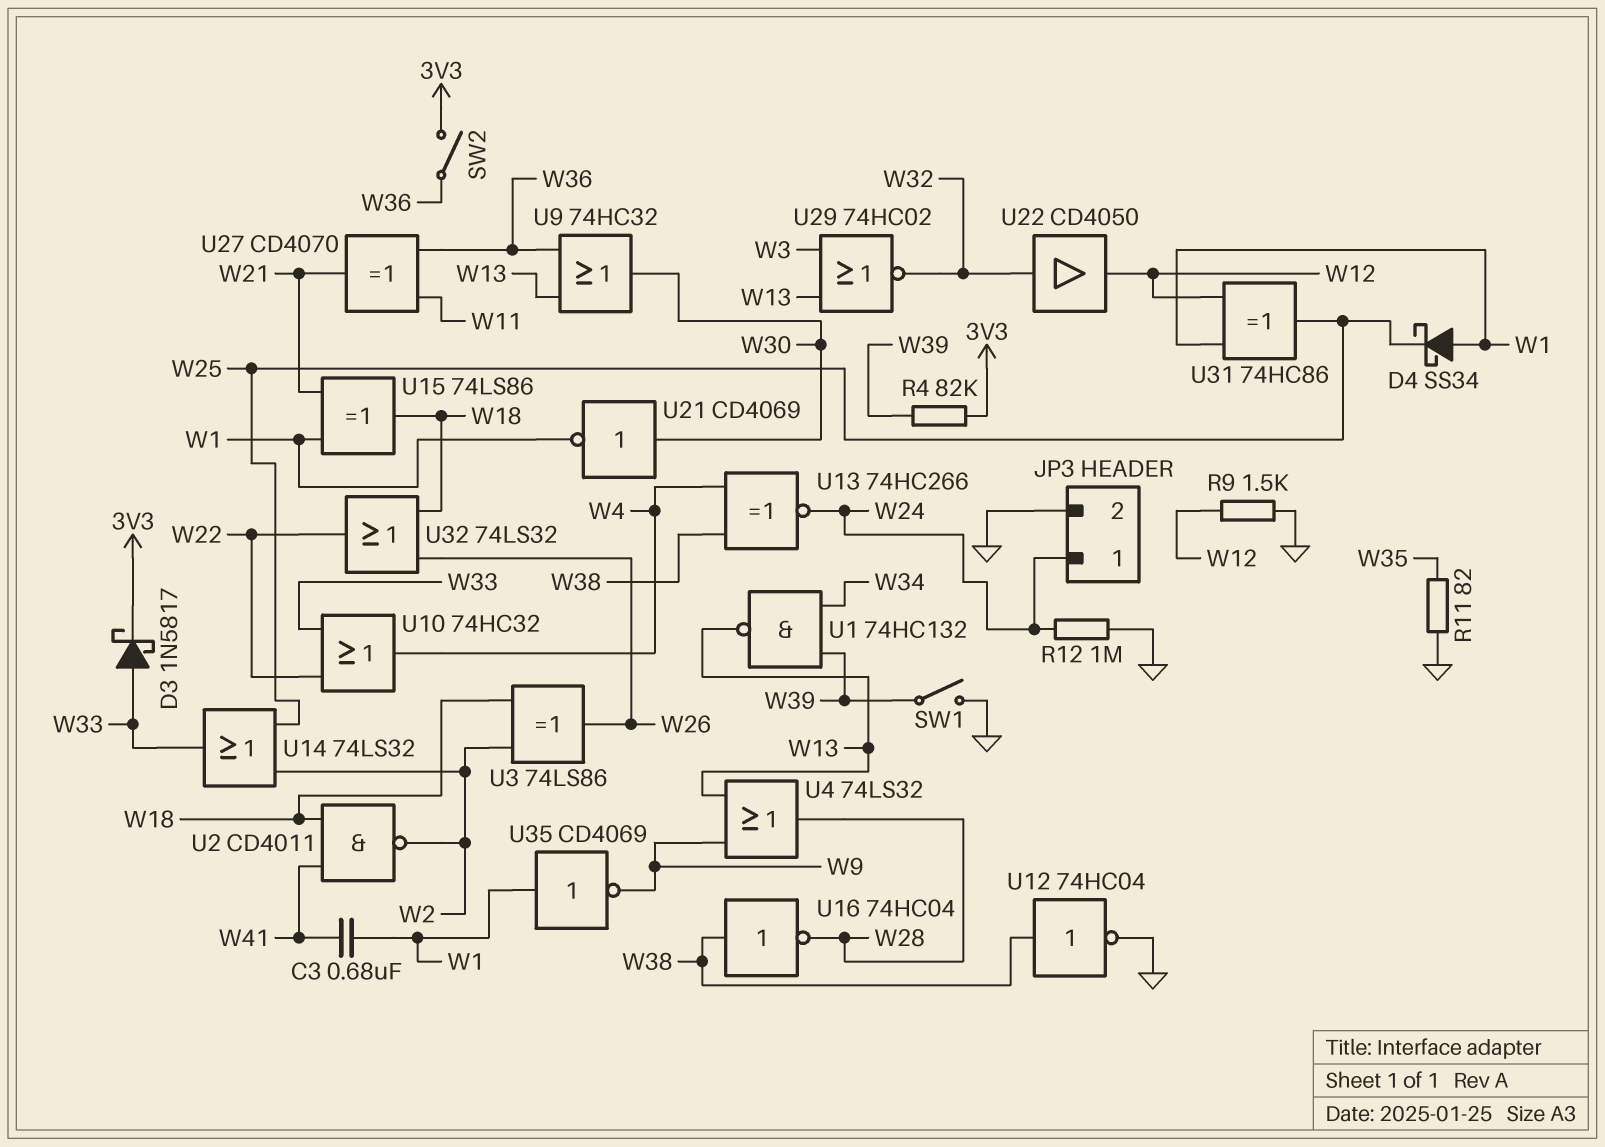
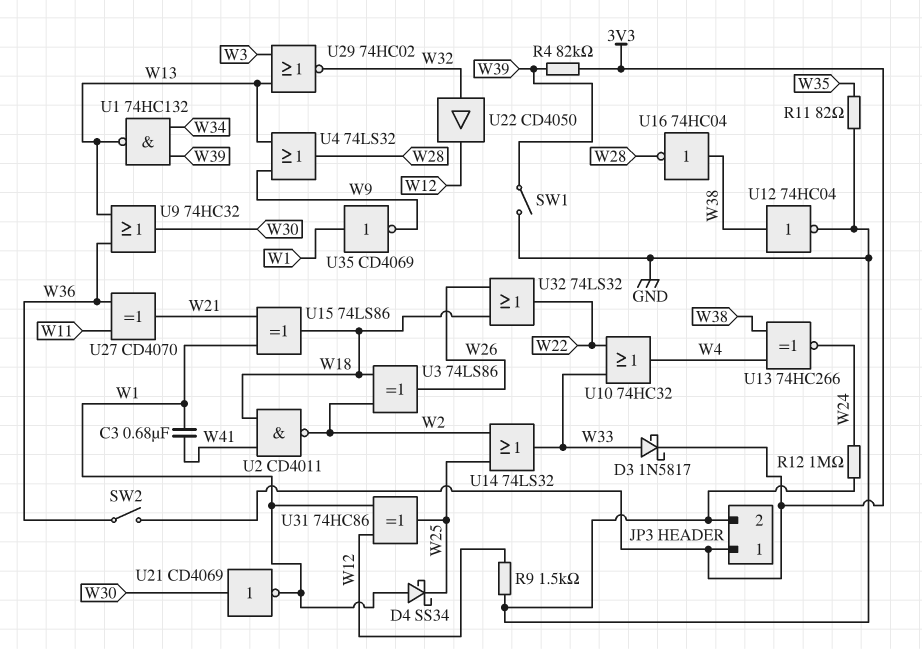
JP3 pin 1: W24 -> 3V3

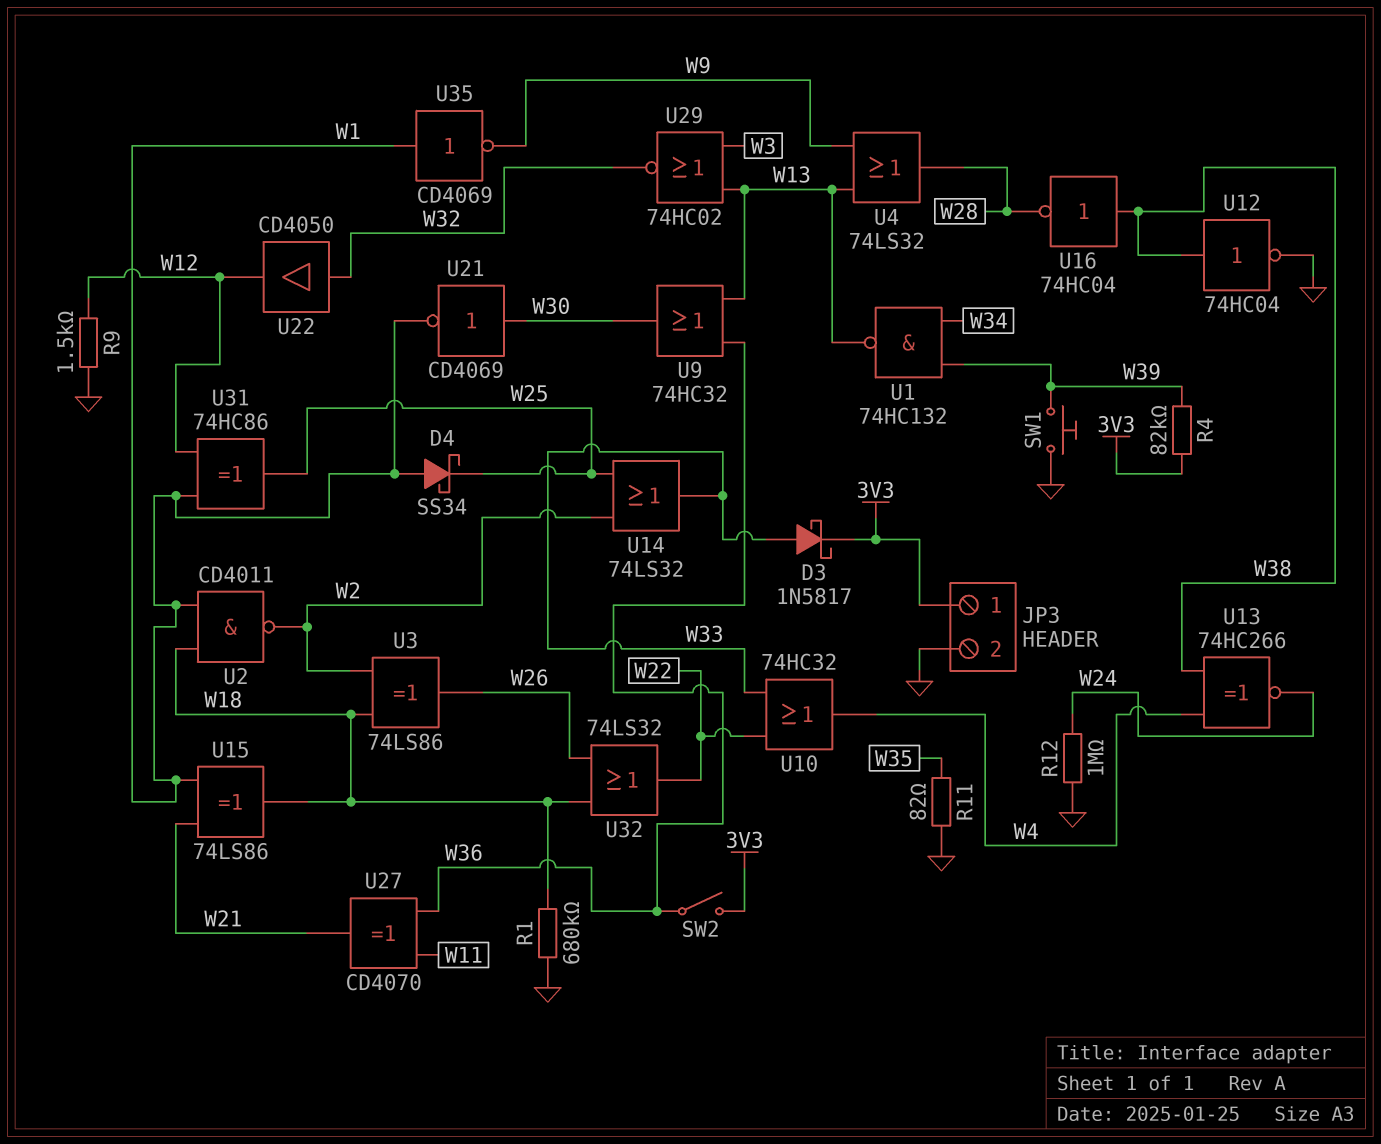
C3: 680nF (W1, W41) -> none
R1: none -> 680k (GND, W18)
SW1: switch (GND, W39) -> button (GND, W39)
U2: NAND CD4011 (in W18, in W41, out W2) -> NAND CD4011 (in W1, in W18, out W2)

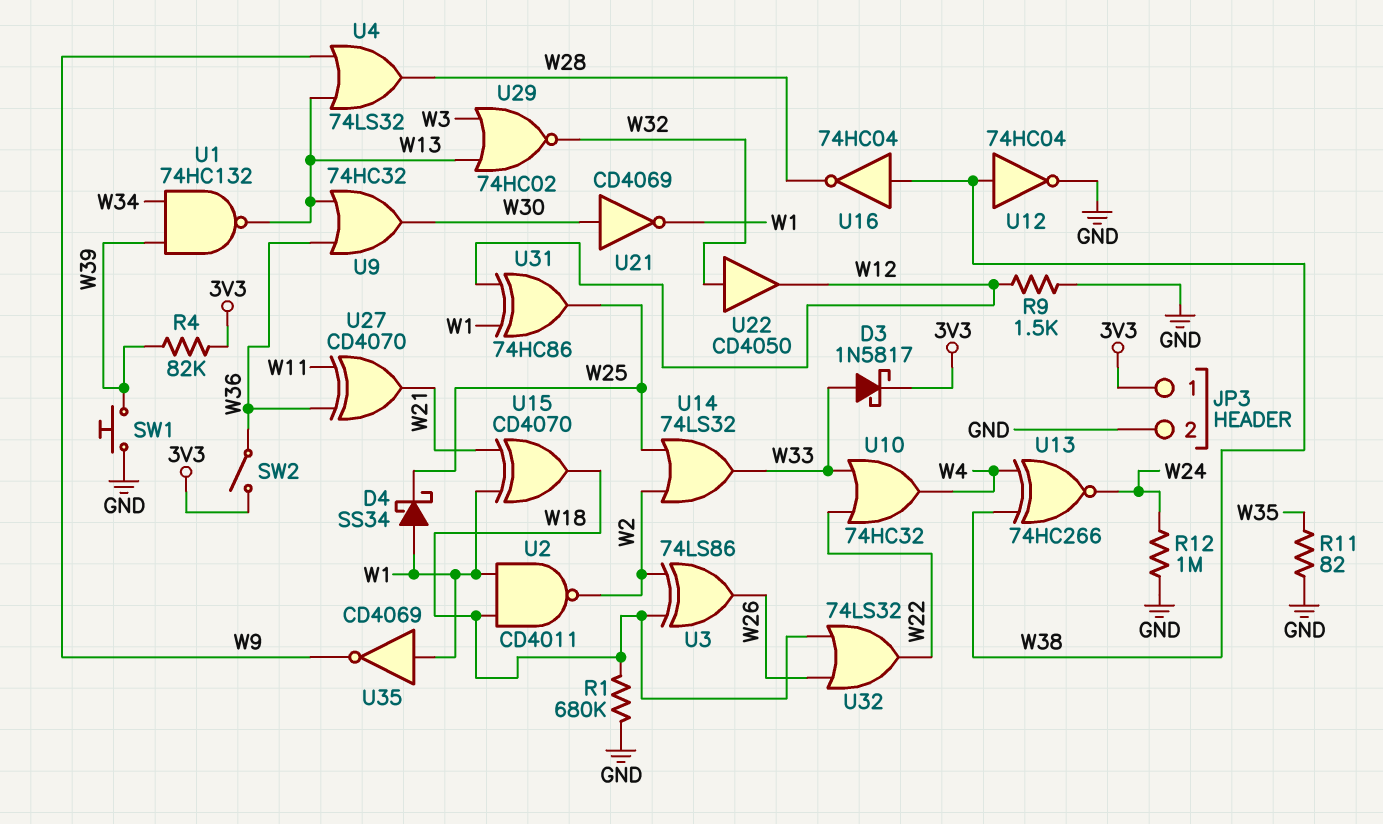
U15: XOR 74LS86 (in W1, in W21, out W18) -> XOR CD4070 (in W1, in W21, out W18)

